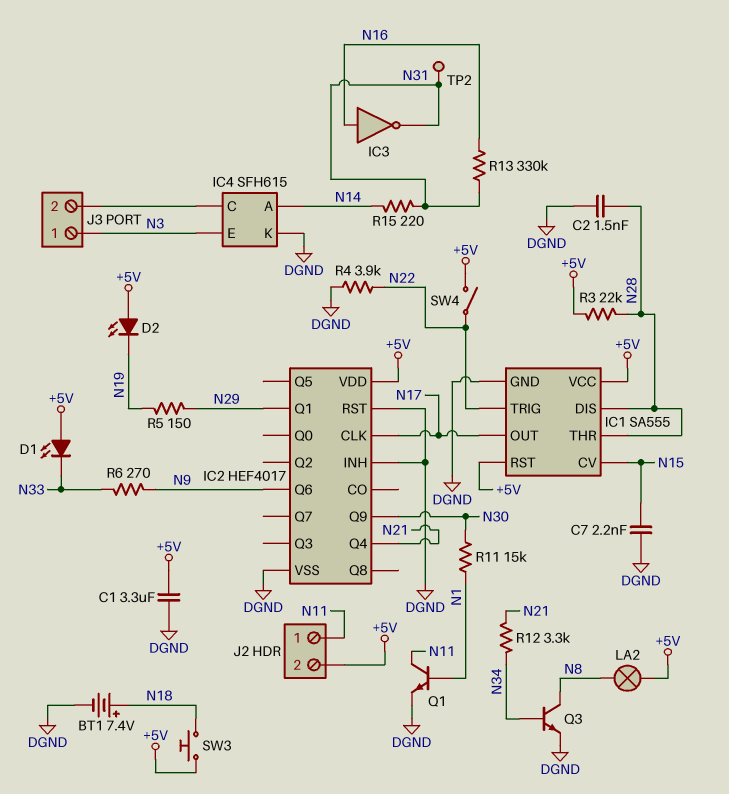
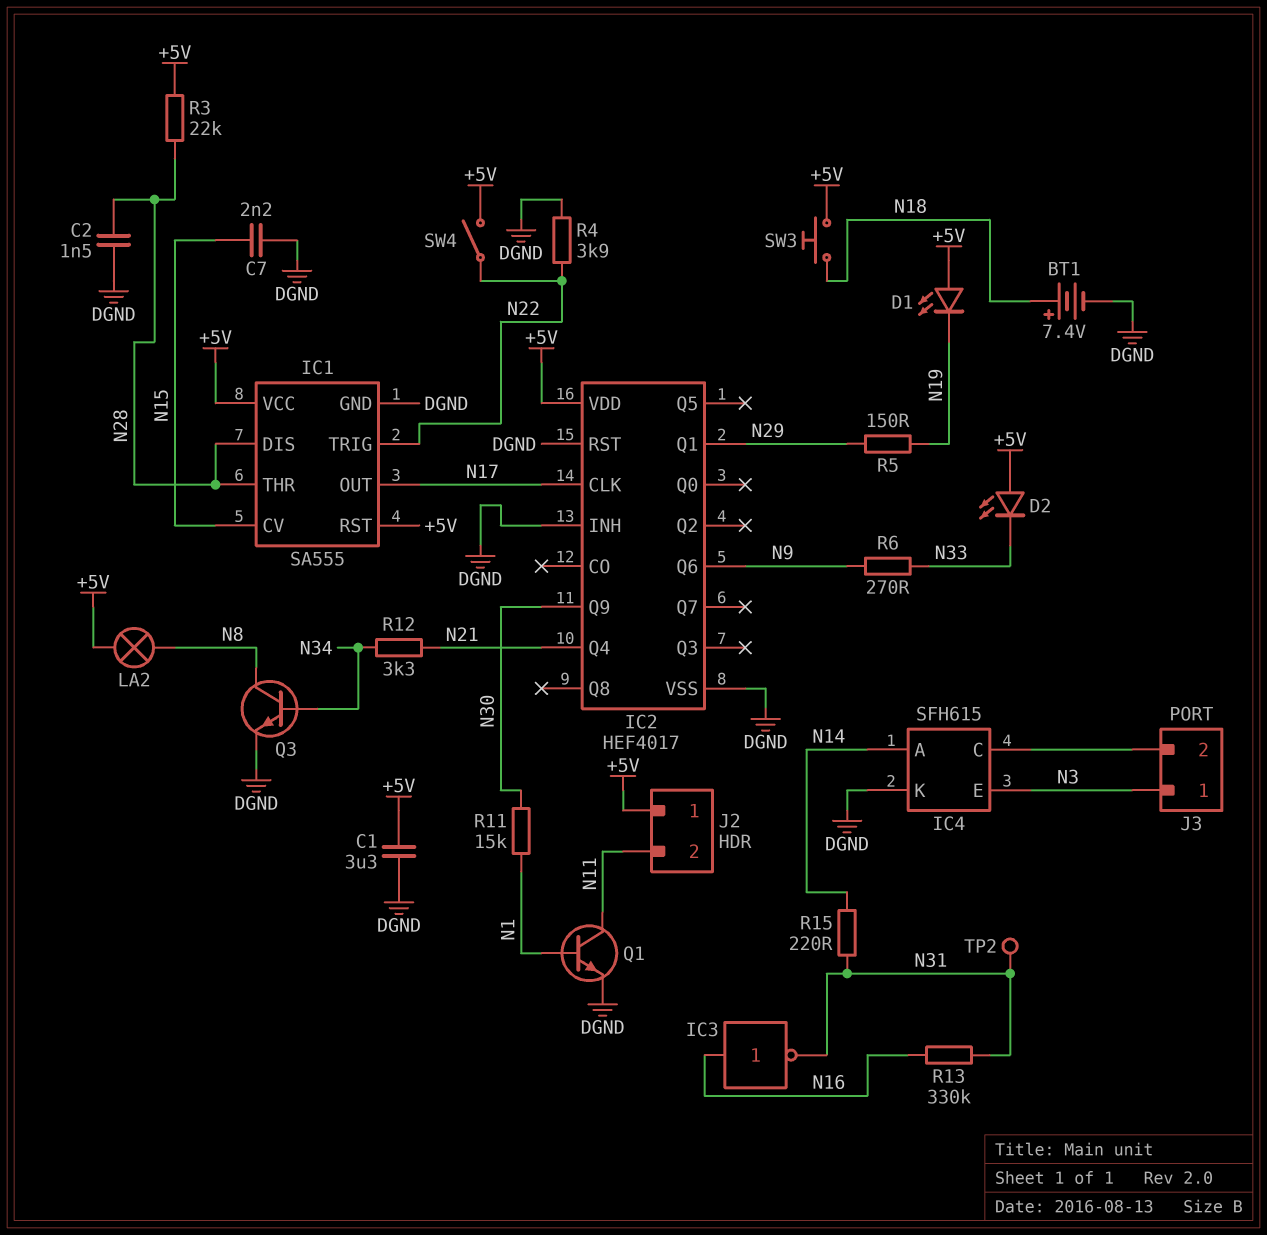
D1: LED (A +5V, K N33) -> LED (A +5V, K N19)
D2: LED (A +5V, K N19) -> LED (A +5V, K N33)
J2 pin 1: N11 -> +5V
J2 pin 2: +5V -> N11

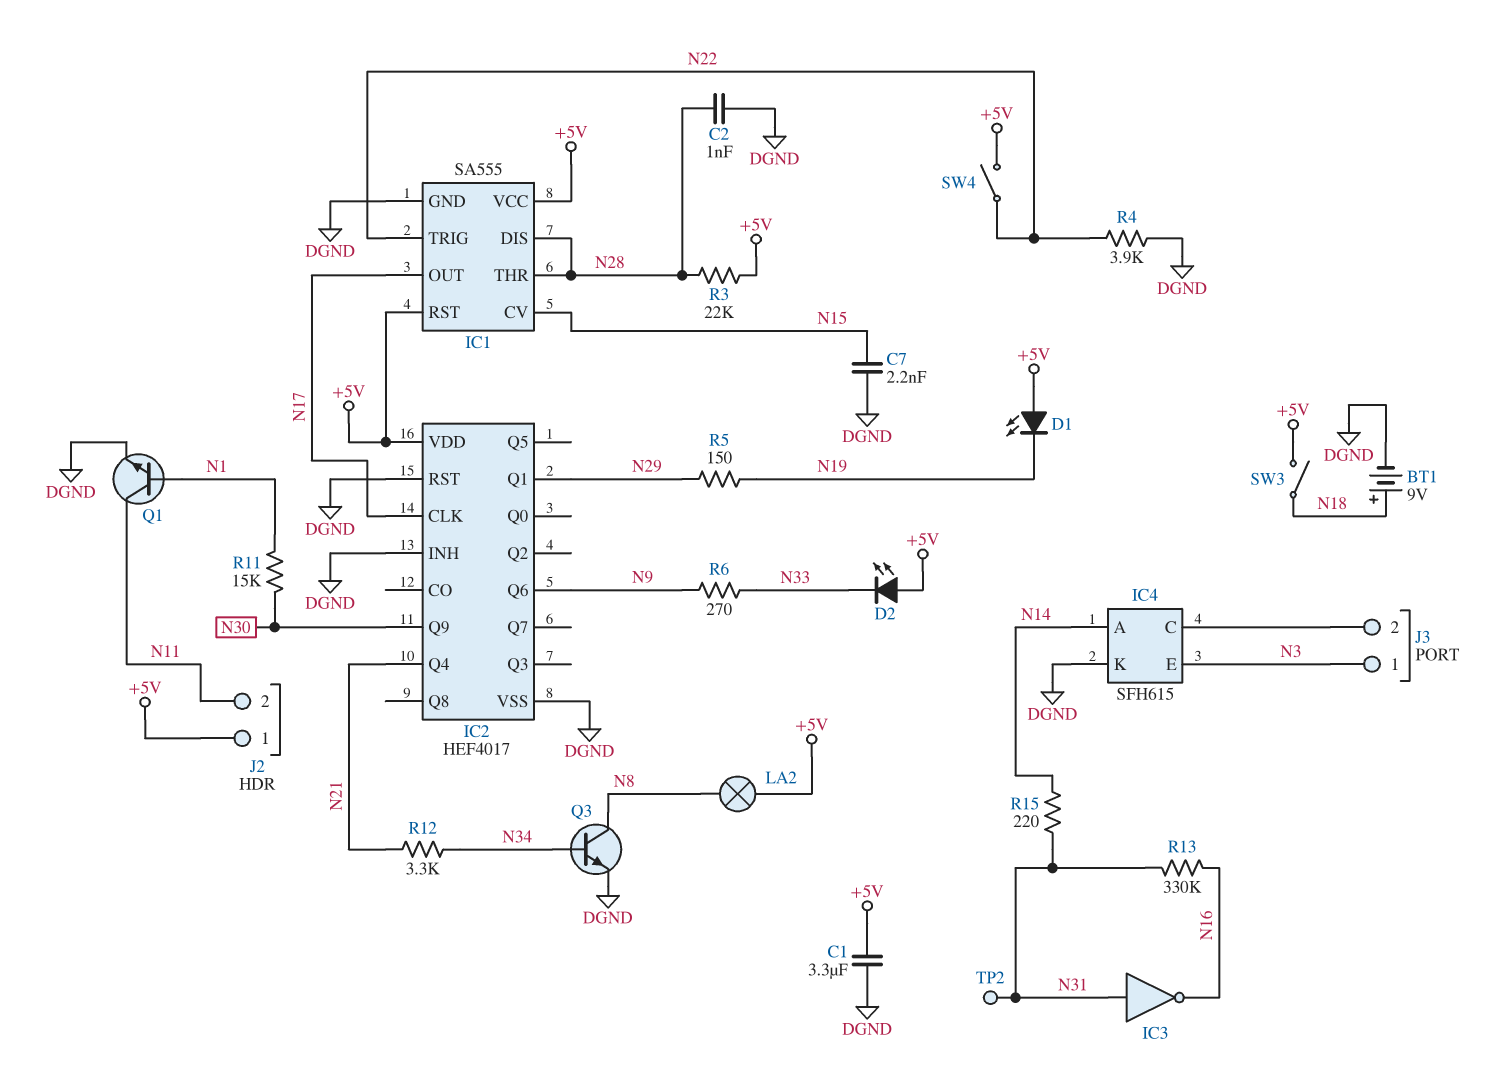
BT1: 7.4V (plus N18, minus DGND) -> 9V (plus N18, minus DGND)
C2: 1.5nF (DGND, N28) -> 1nF (DGND, N28)
IC3: NOT (in N16, out N31) -> NOT (in N31, out N16)
SW3: button (+5V, N18) -> switch (+5V, N18)

